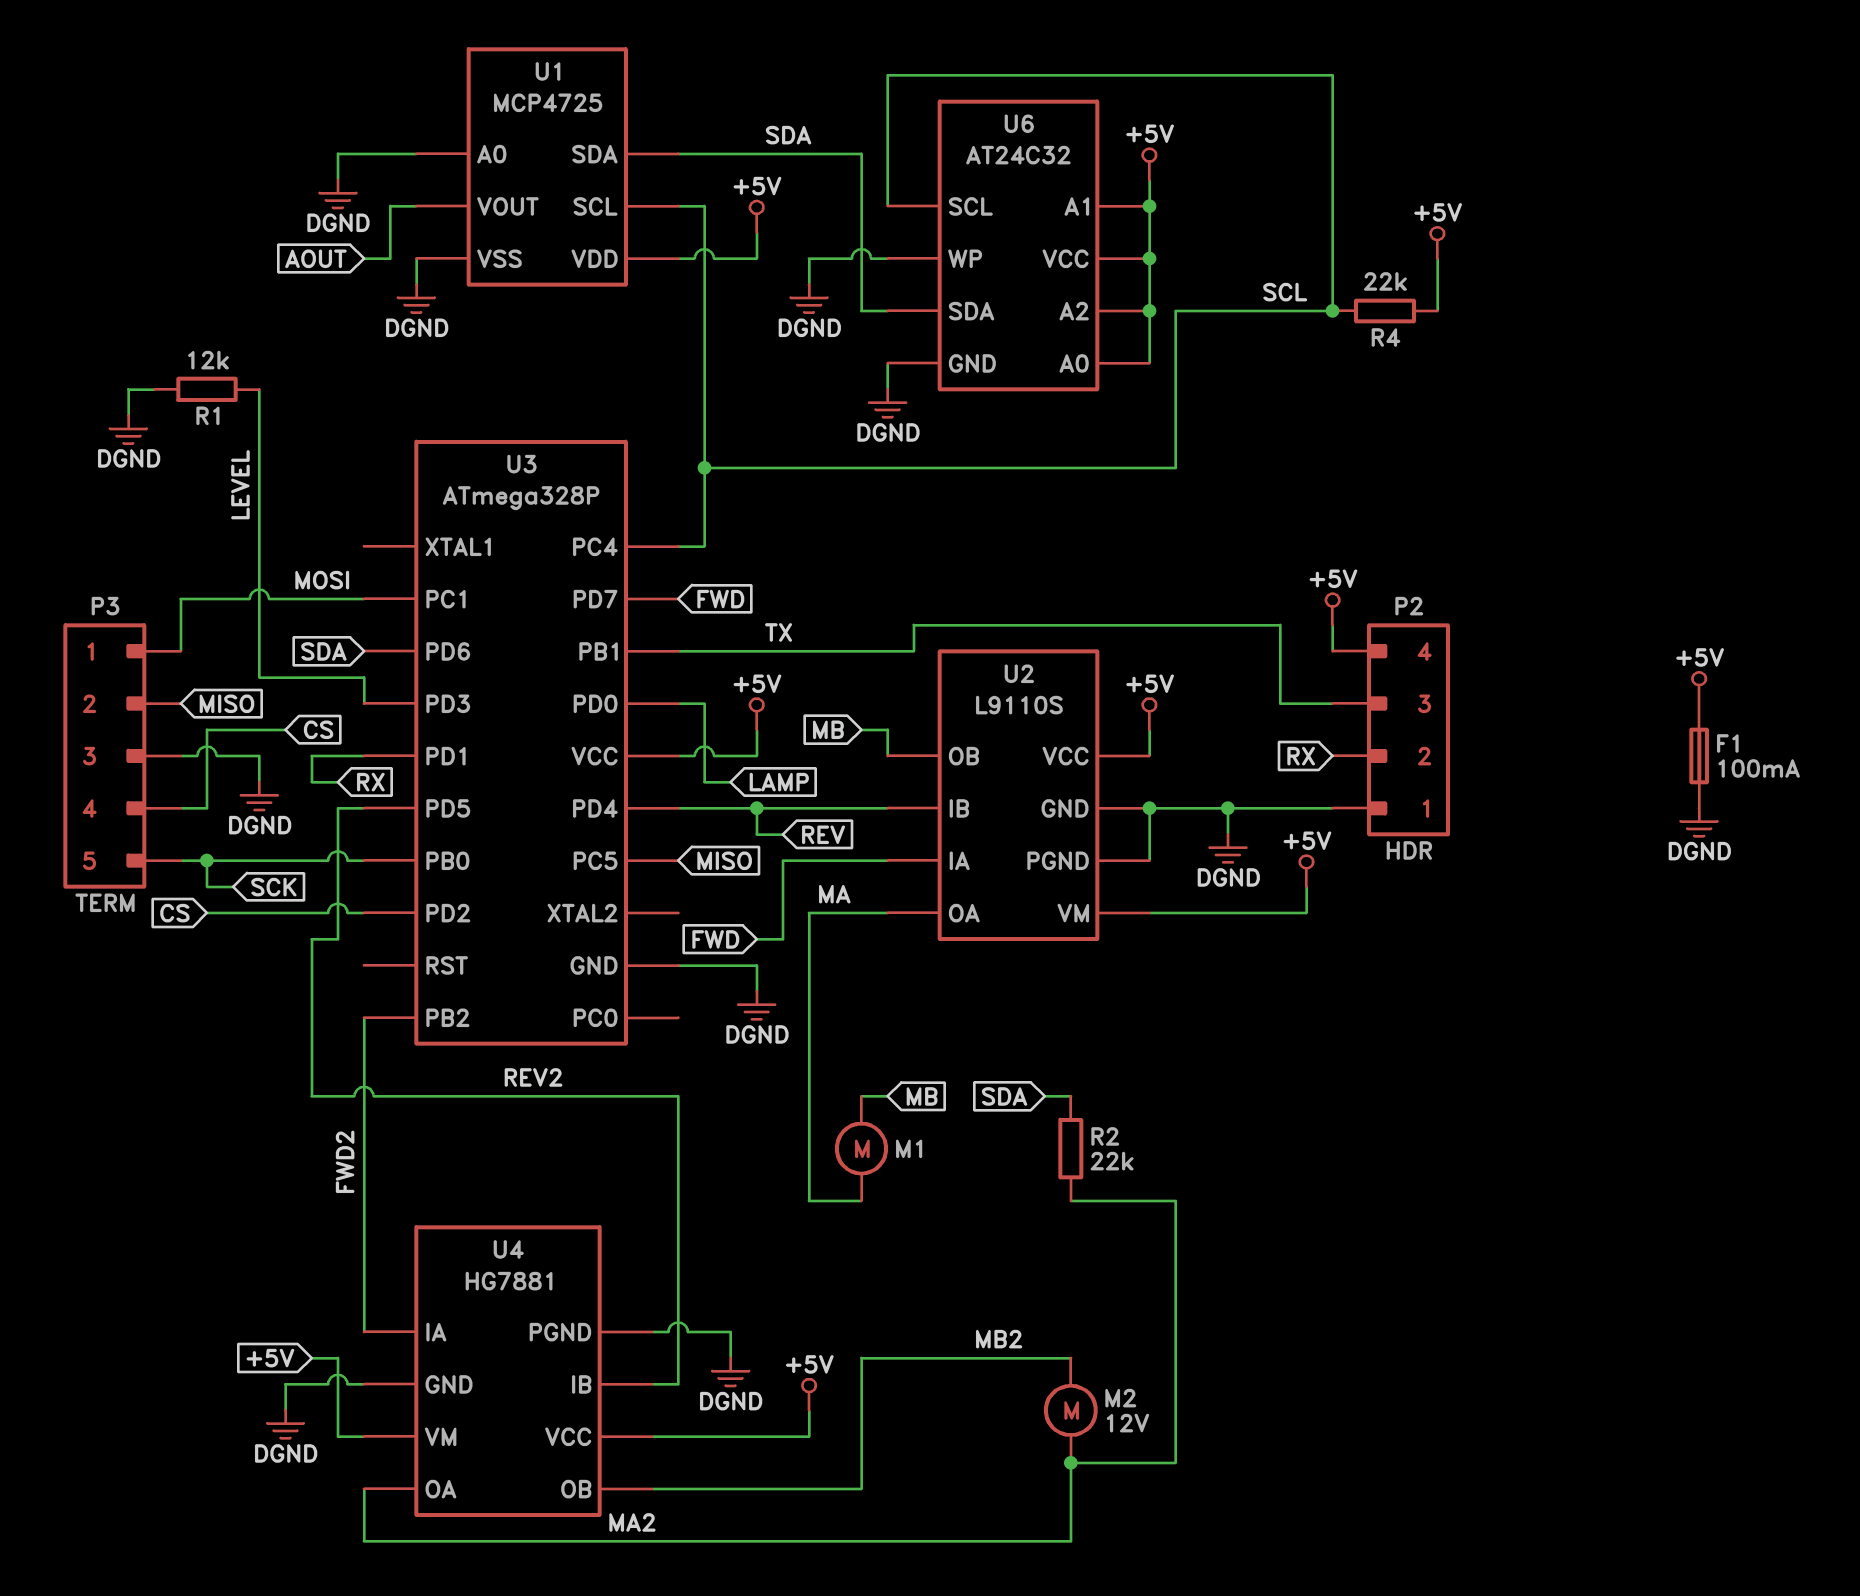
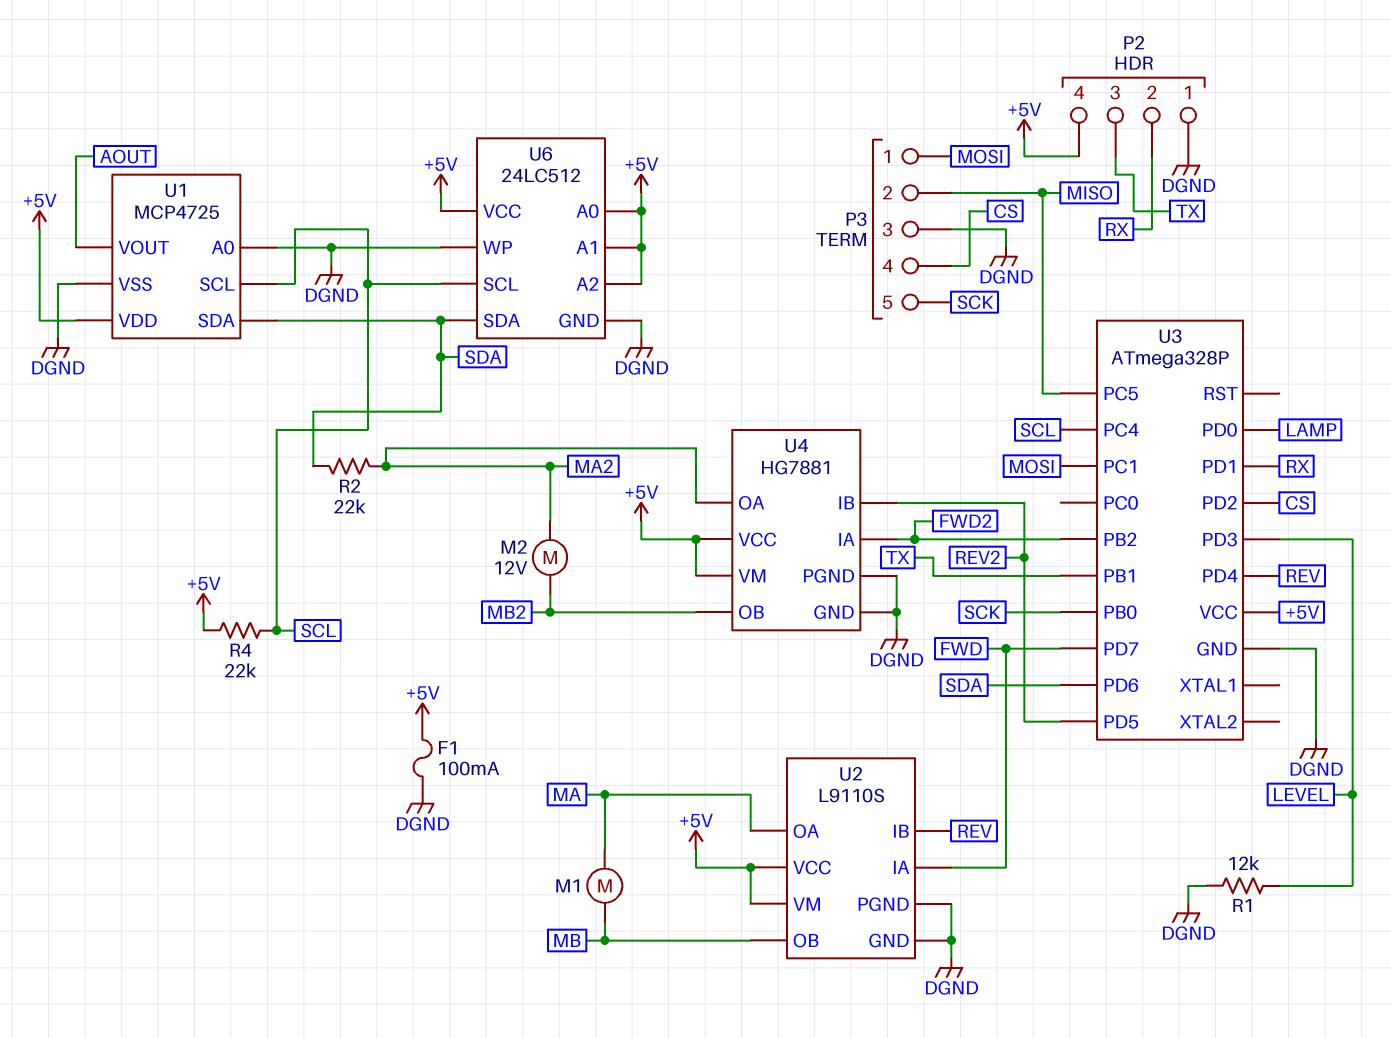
U6: AT24C32 -> 24LC512

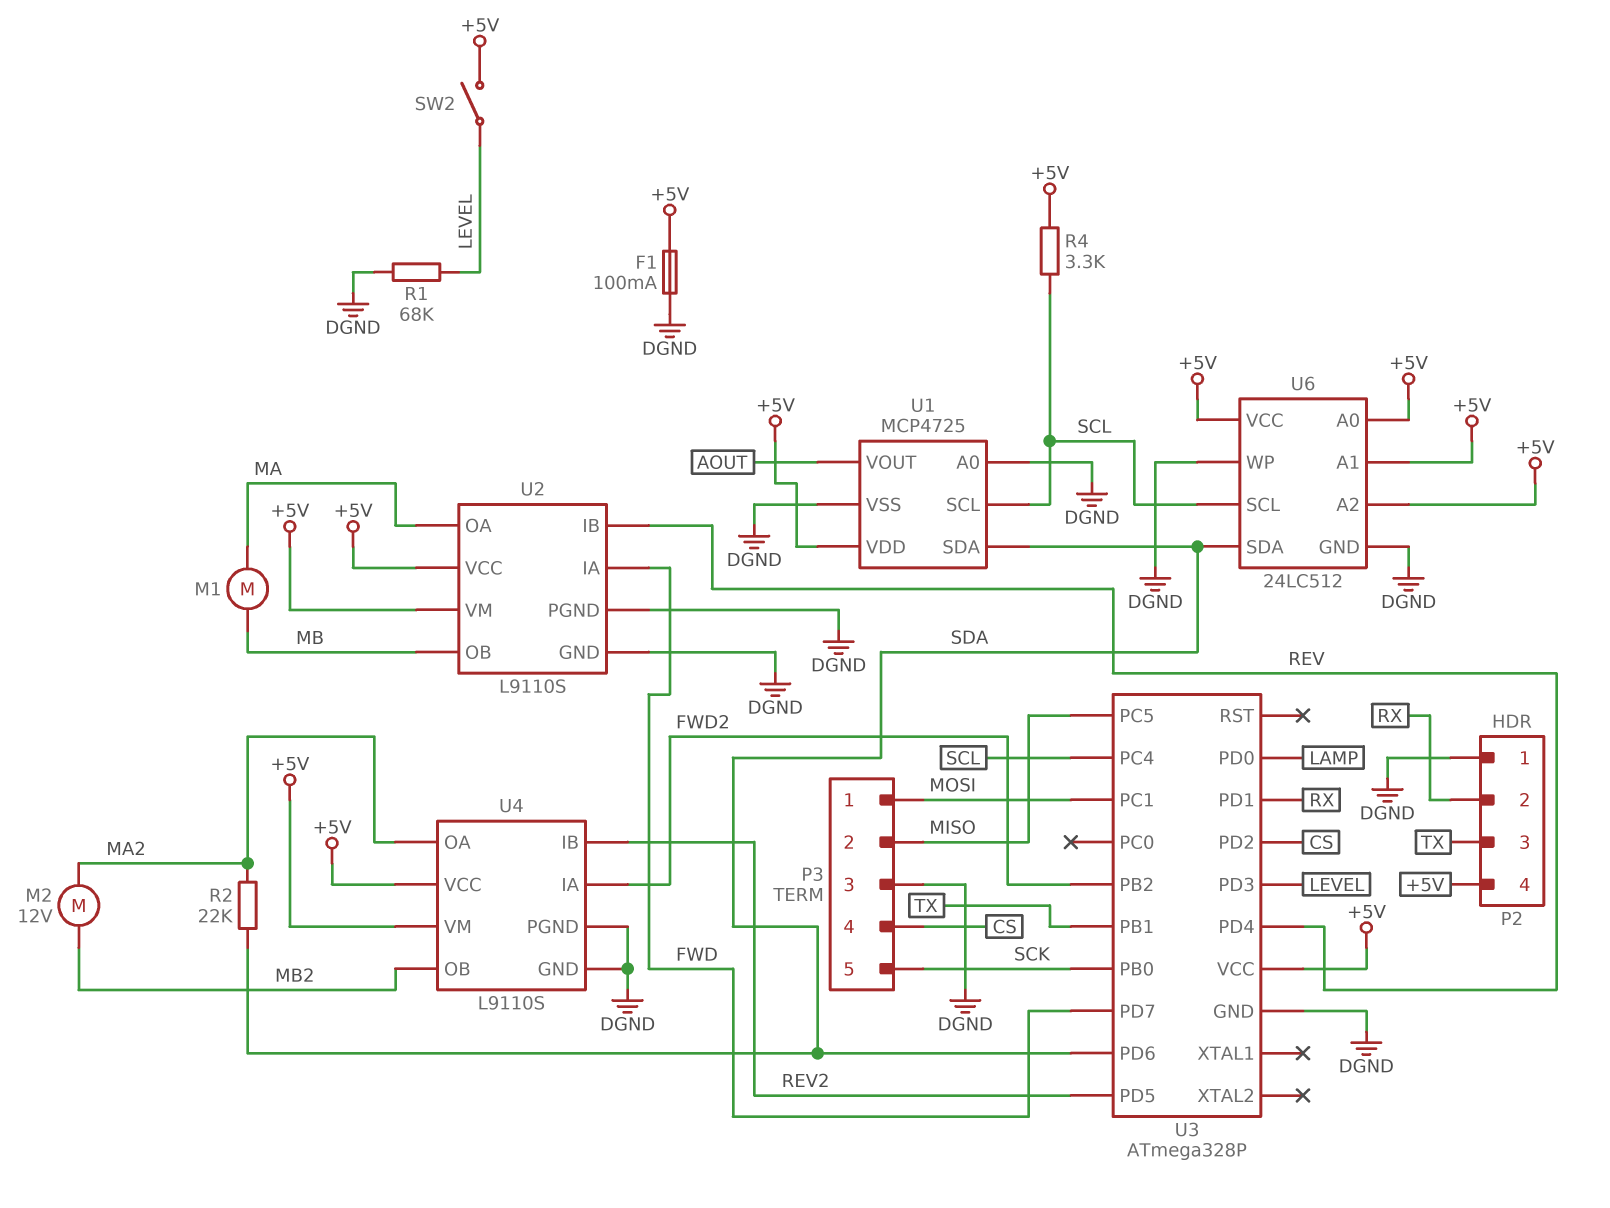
R1: 12k (DGND, LEVEL) -> 68k (DGND, LEVEL)
R4: 22k (+5V, SCL) -> 3.3k (+5V, SCL)
SW2: none -> switch (+5V, LEVEL)
U4: HG7881 -> L9110S

